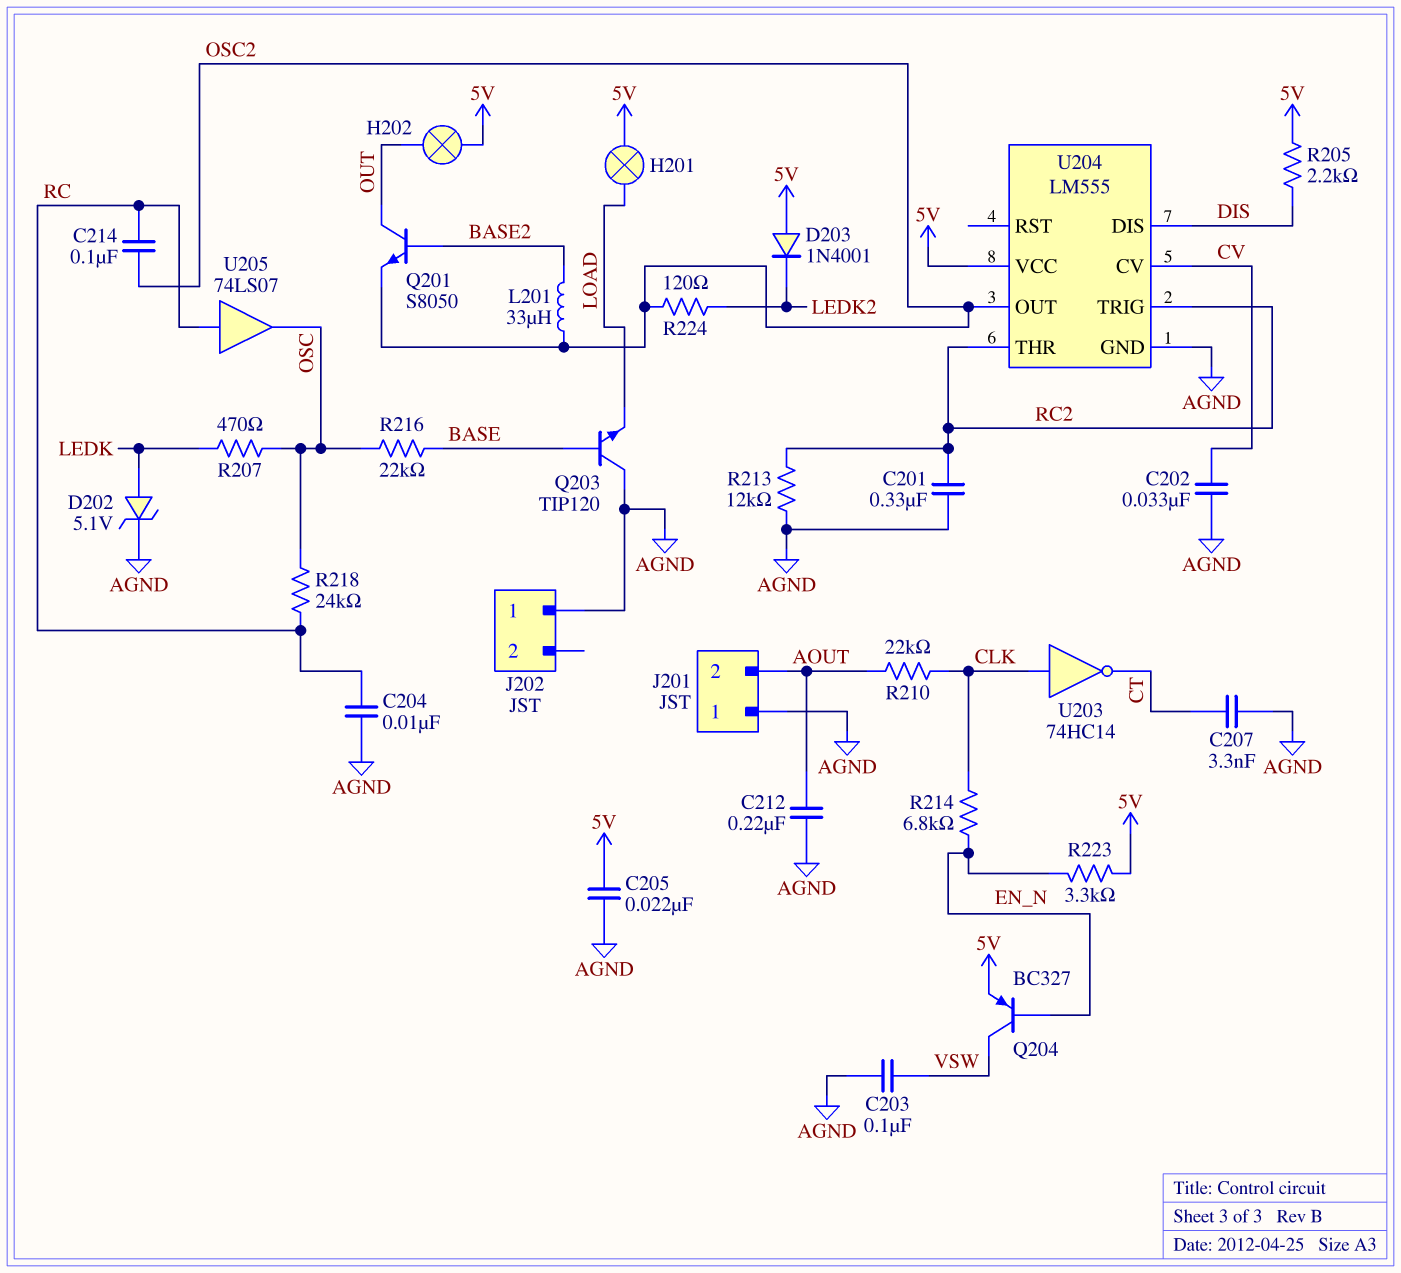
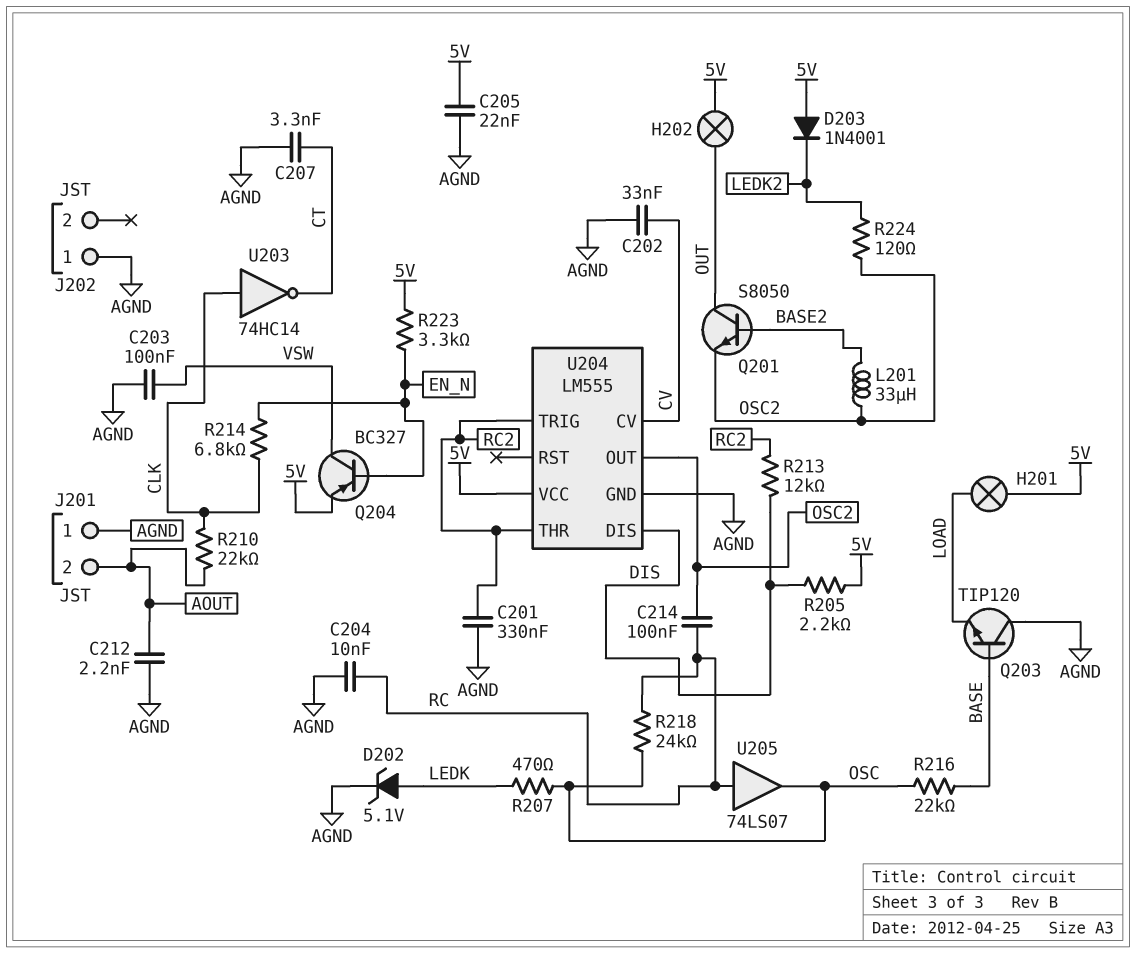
C212: 220nF (AGND, AOUT) -> 2.2nF (AGND, AOUT)
R213: 12k (AGND, RC2) -> 12k (DIS, RC2)

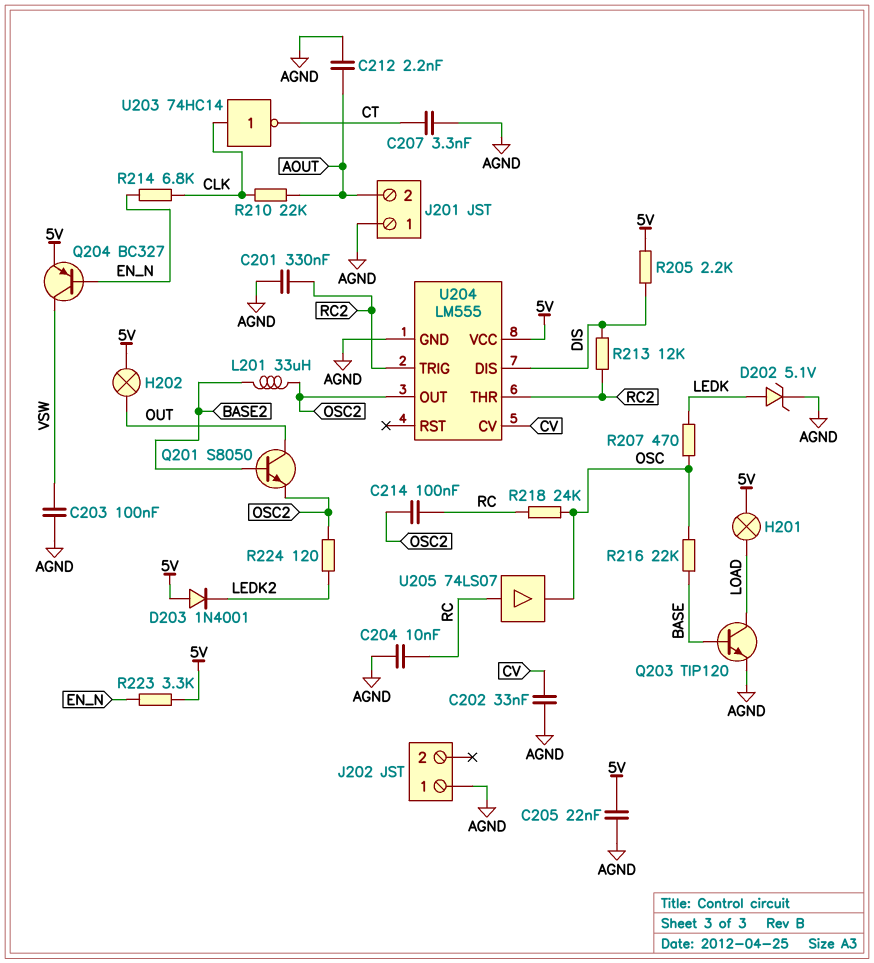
Q203: NPN TIP120 (B BASE, C AGND, E LOAD) -> NPN TIP120 (B BASE, C LOAD, E AGND)

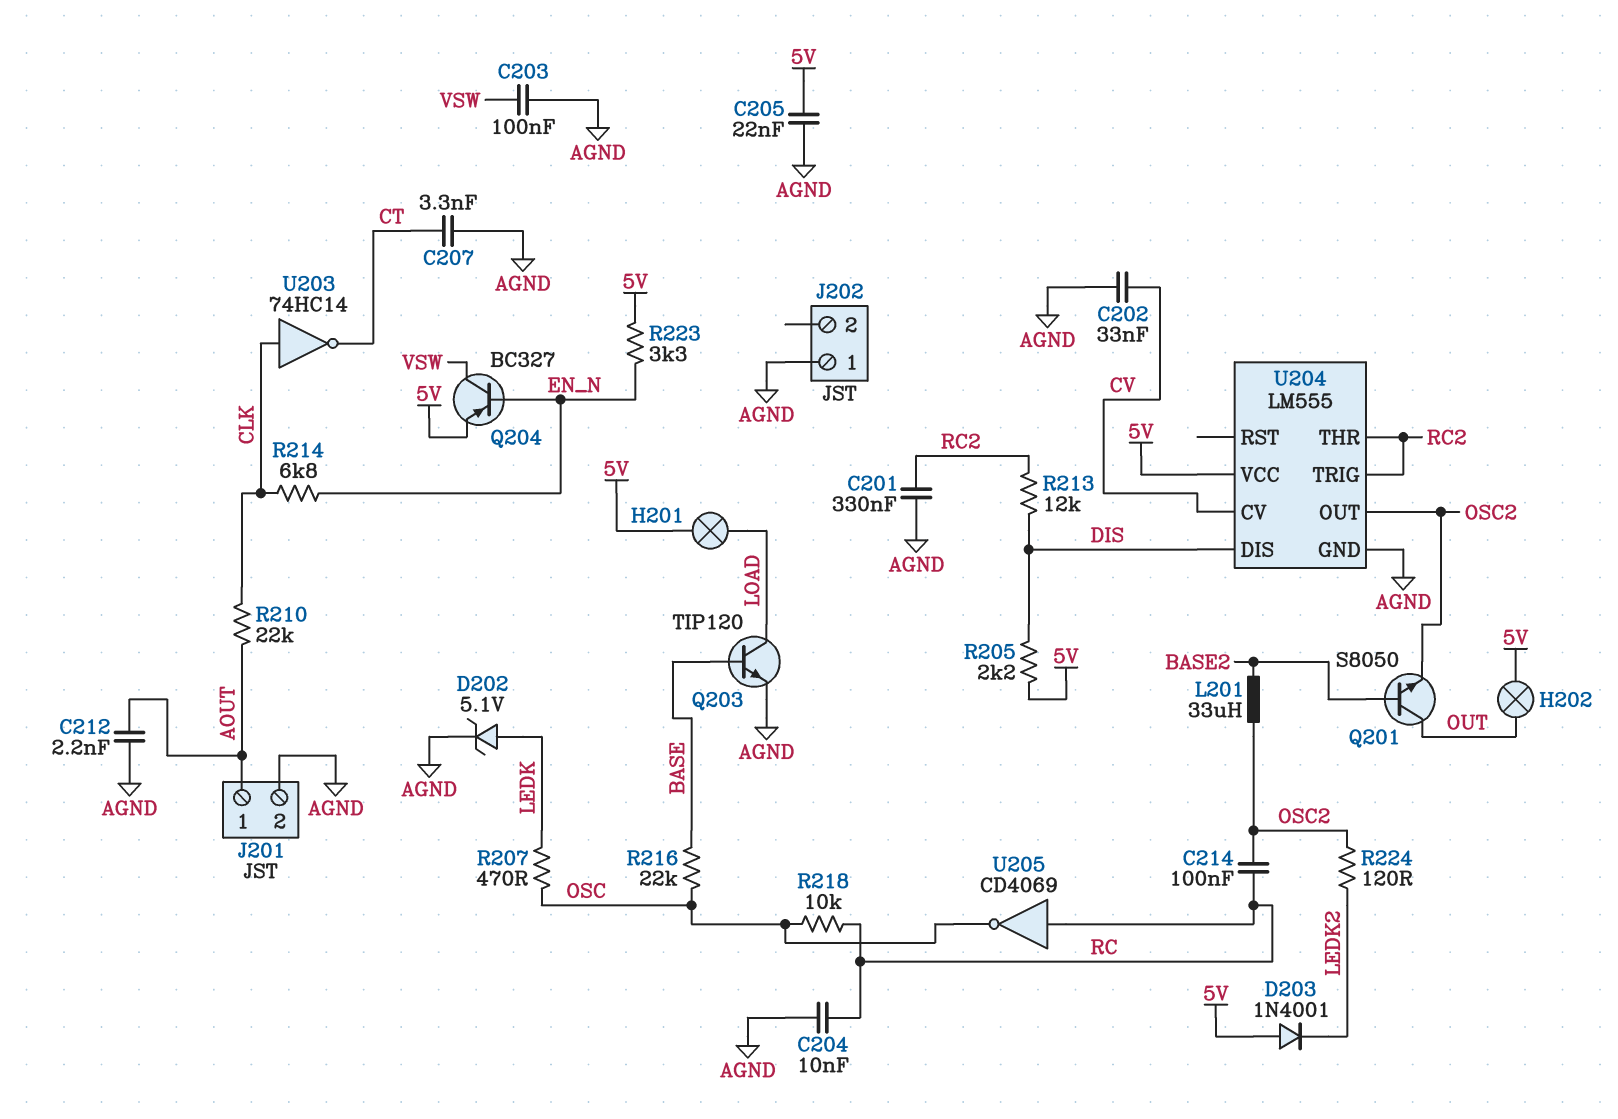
J201 pin 1: AGND -> AOUT
J201 pin 2: AOUT -> AGND
R218: 24k (OSC, RC) -> 10k (OSC, RC)
U205: buffer 74LS07 (in RC, out OSC) -> NOT CD4069 (in RC, out OSC)

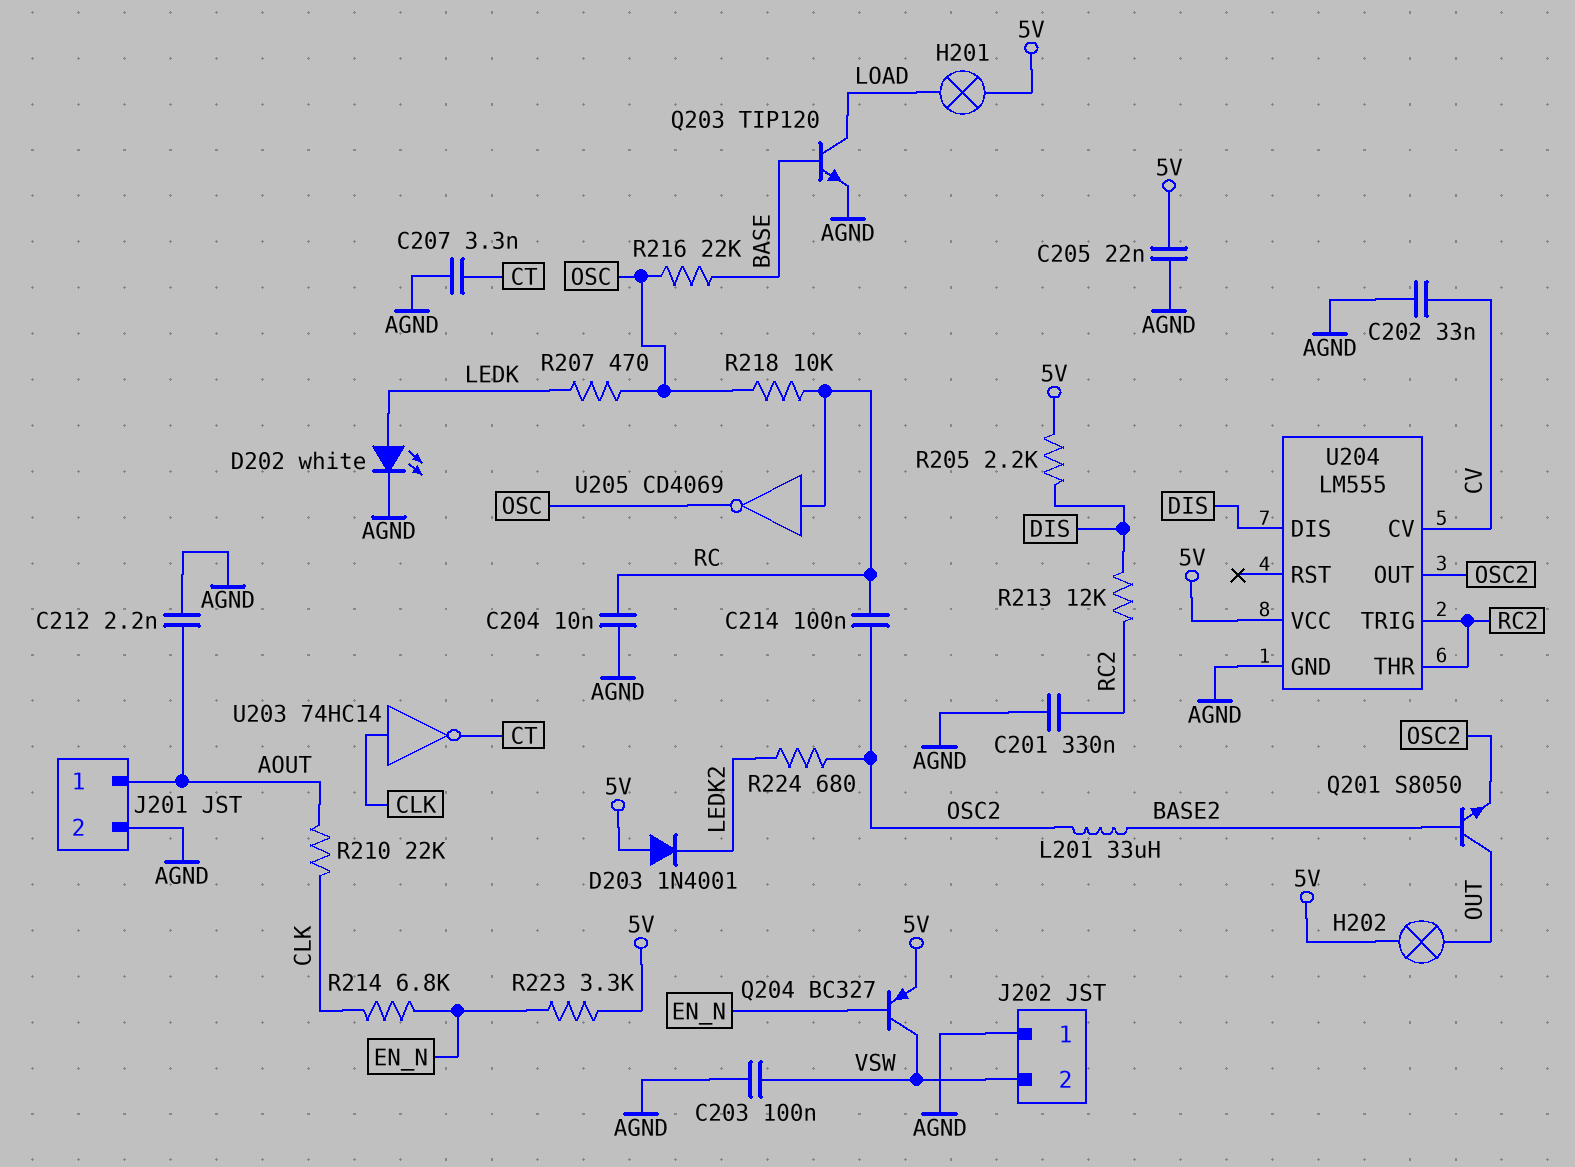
D202: zener 5.1V (A LEDK, K AGND) -> LED white (A LEDK, K AGND)
J202 pin 2: none -> VSW
R224: 120 (LEDK2, OSC2) -> 680 (LEDK2, OSC2)

